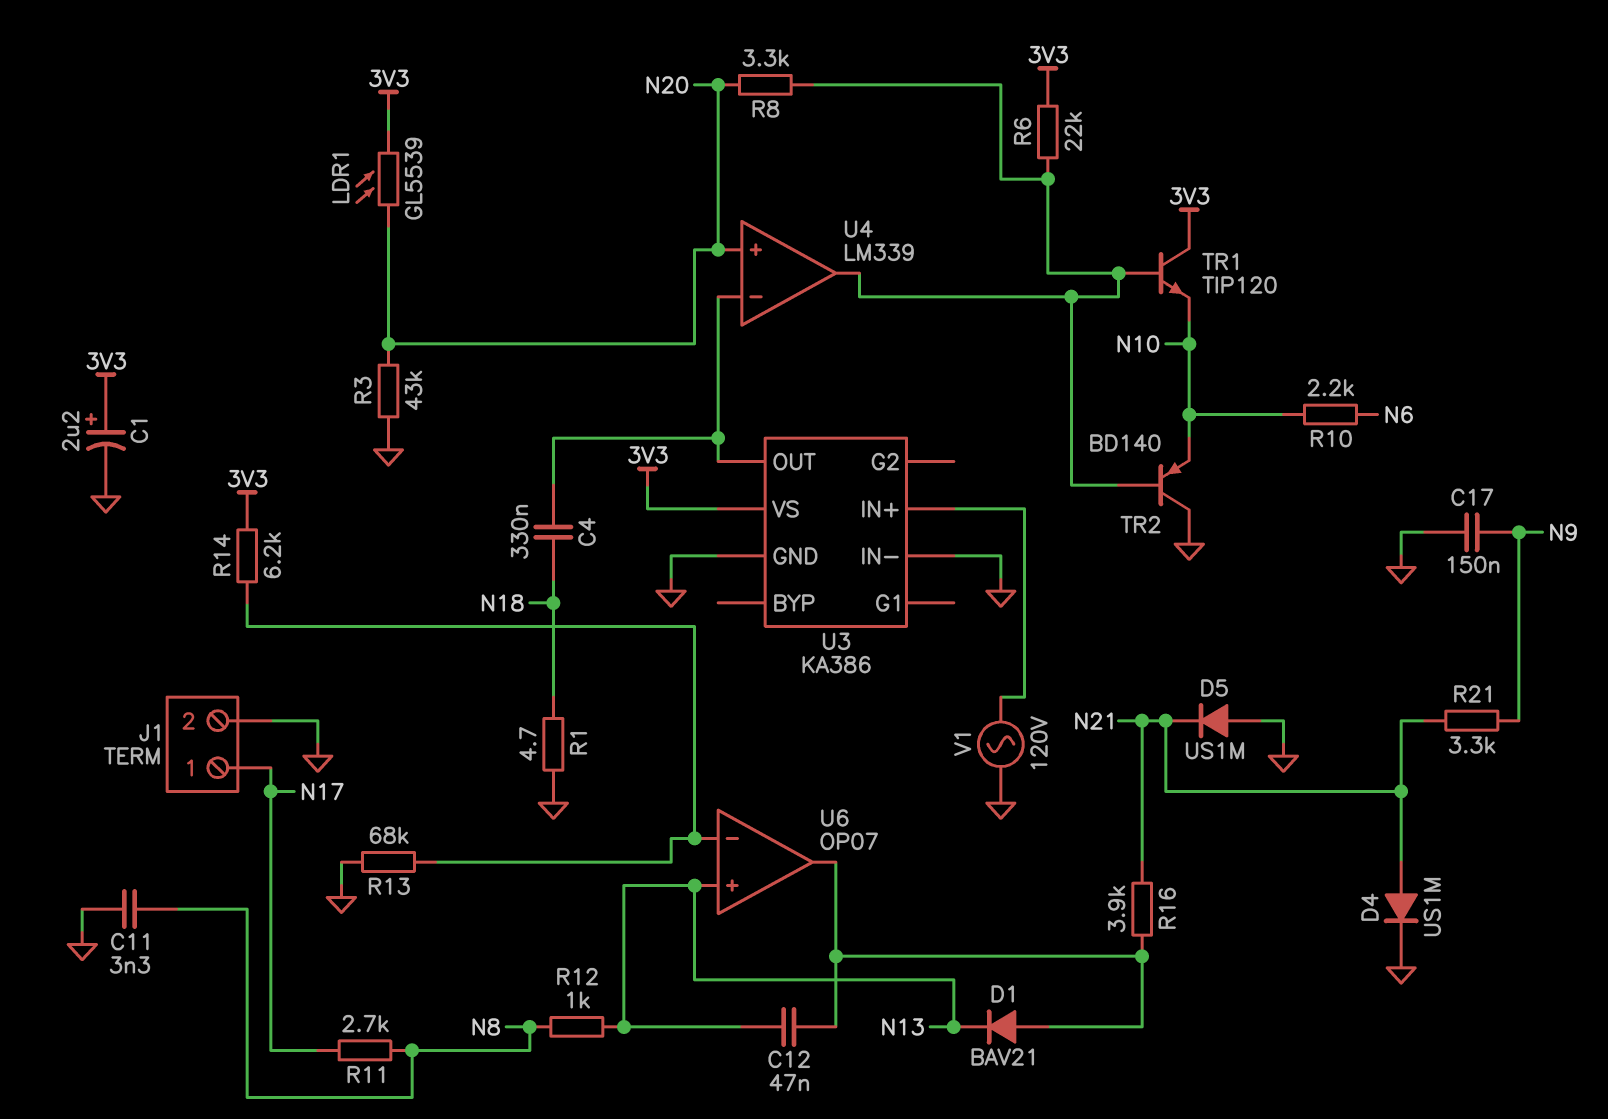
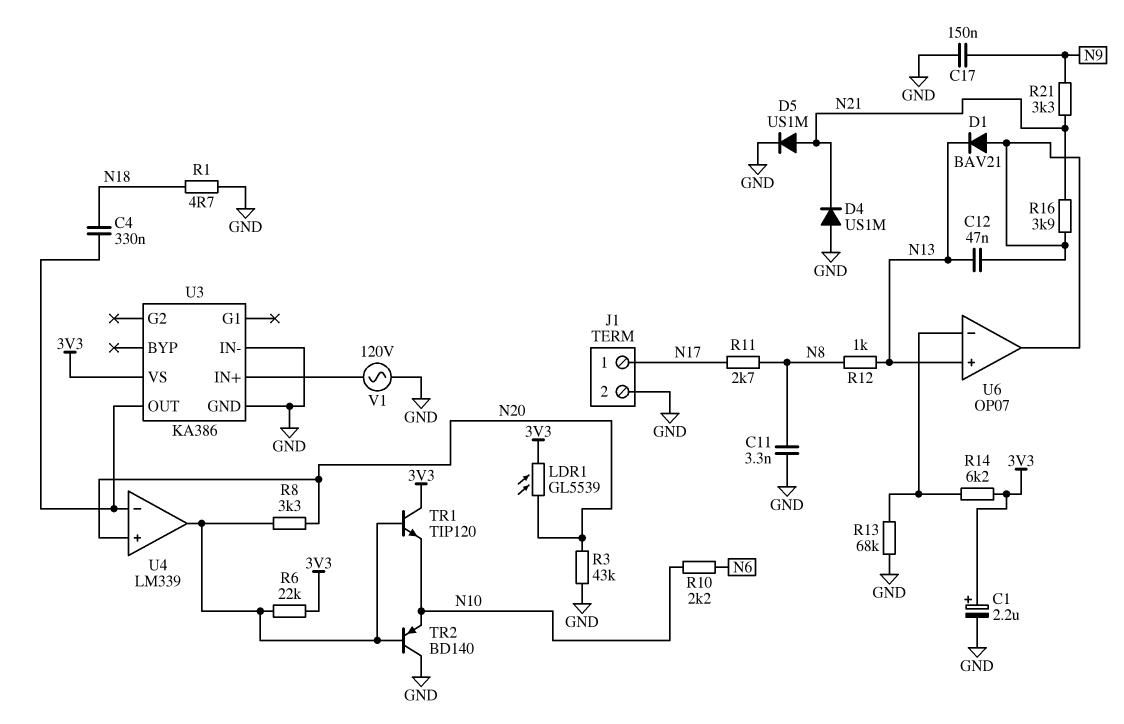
D4: diode US1M (A N21, K GND) -> diode US1M (A GND, K N21)
D5: diode US1M (A GND, K N21) -> diode US1M (A N21, K GND)

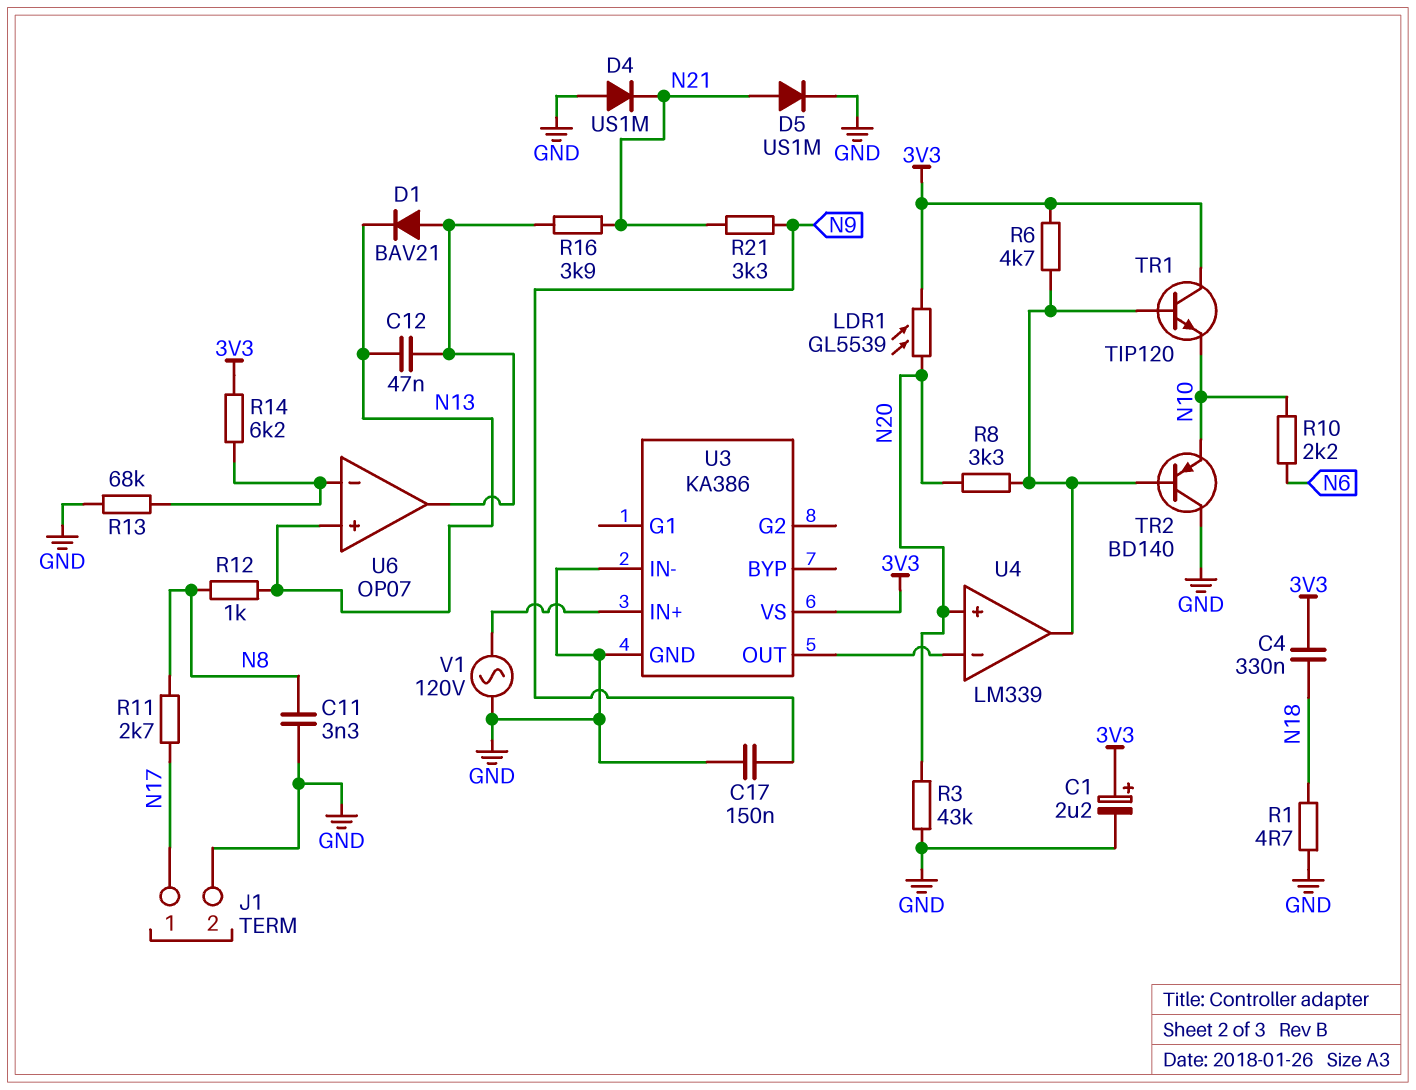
C4: 330nF (N18, U3/OUT) -> 330nF (3V3, N18)
R6: 22k (3V3, U4/out) -> 4.7k (3V3, U4/out)

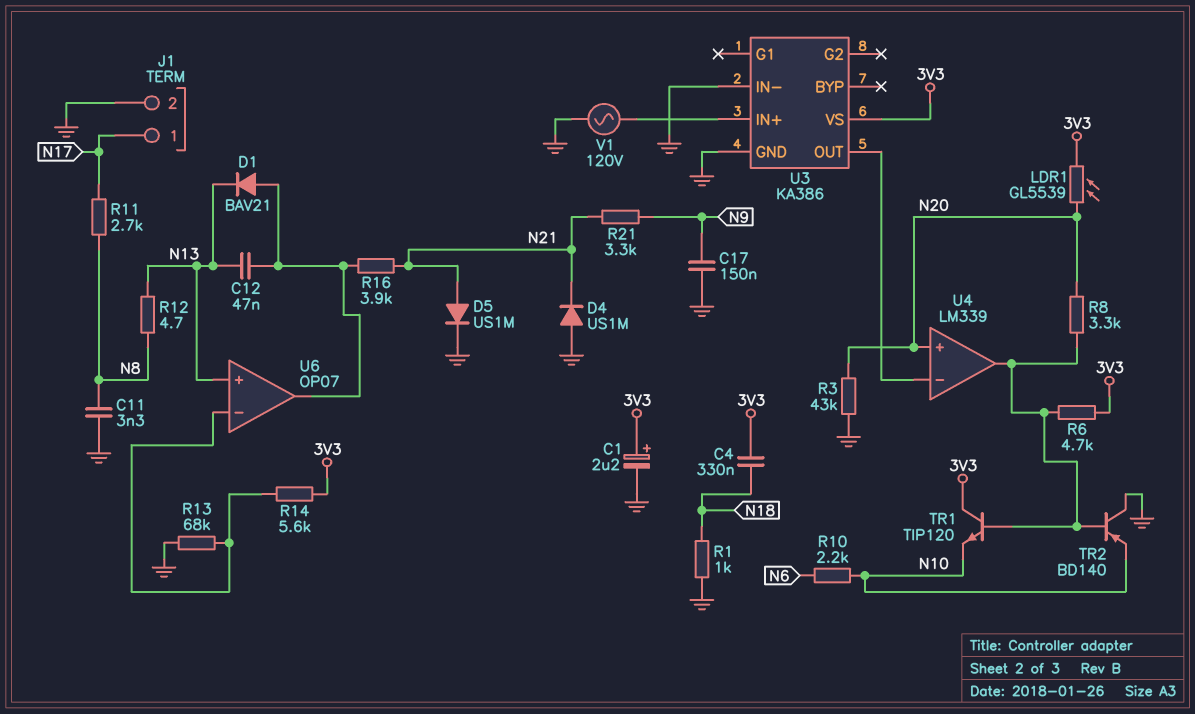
R1: 4.7 (GND, N18) -> 1k (GND, N18)
R12: 1k (N8, N13) -> 4.7 (N8, N13)
R14: 6.2k (3V3, U6/in-) -> 5.6k (3V3, U6/in-)

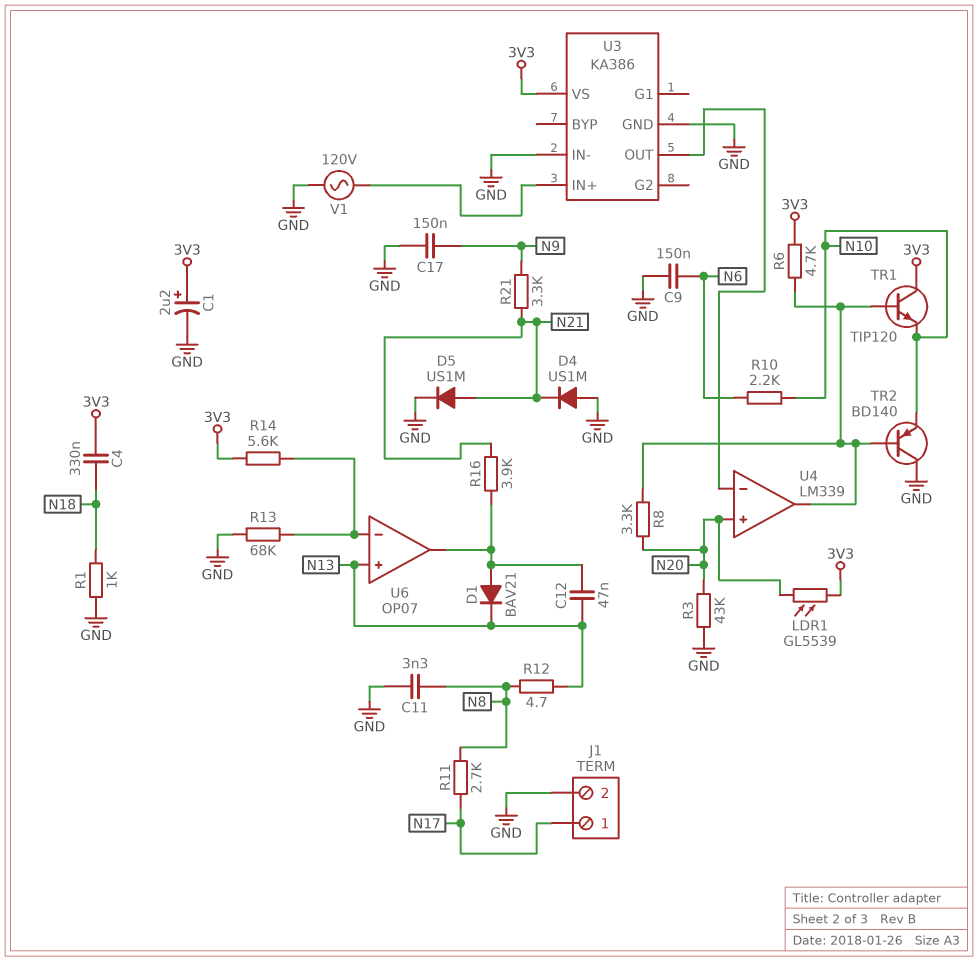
C9: none -> 150nF (GND, N6)

